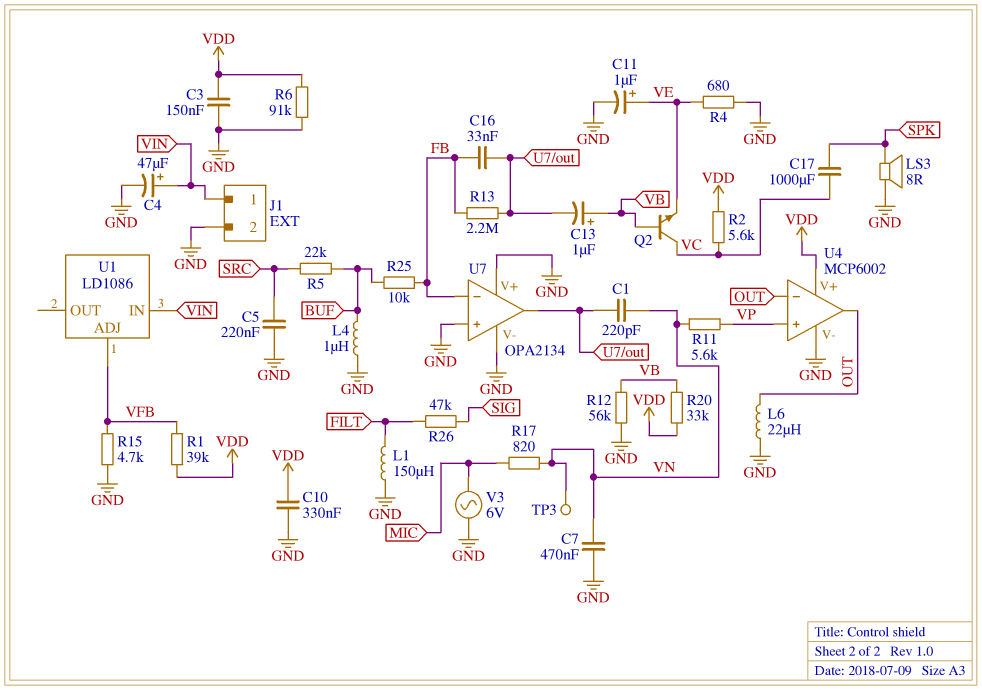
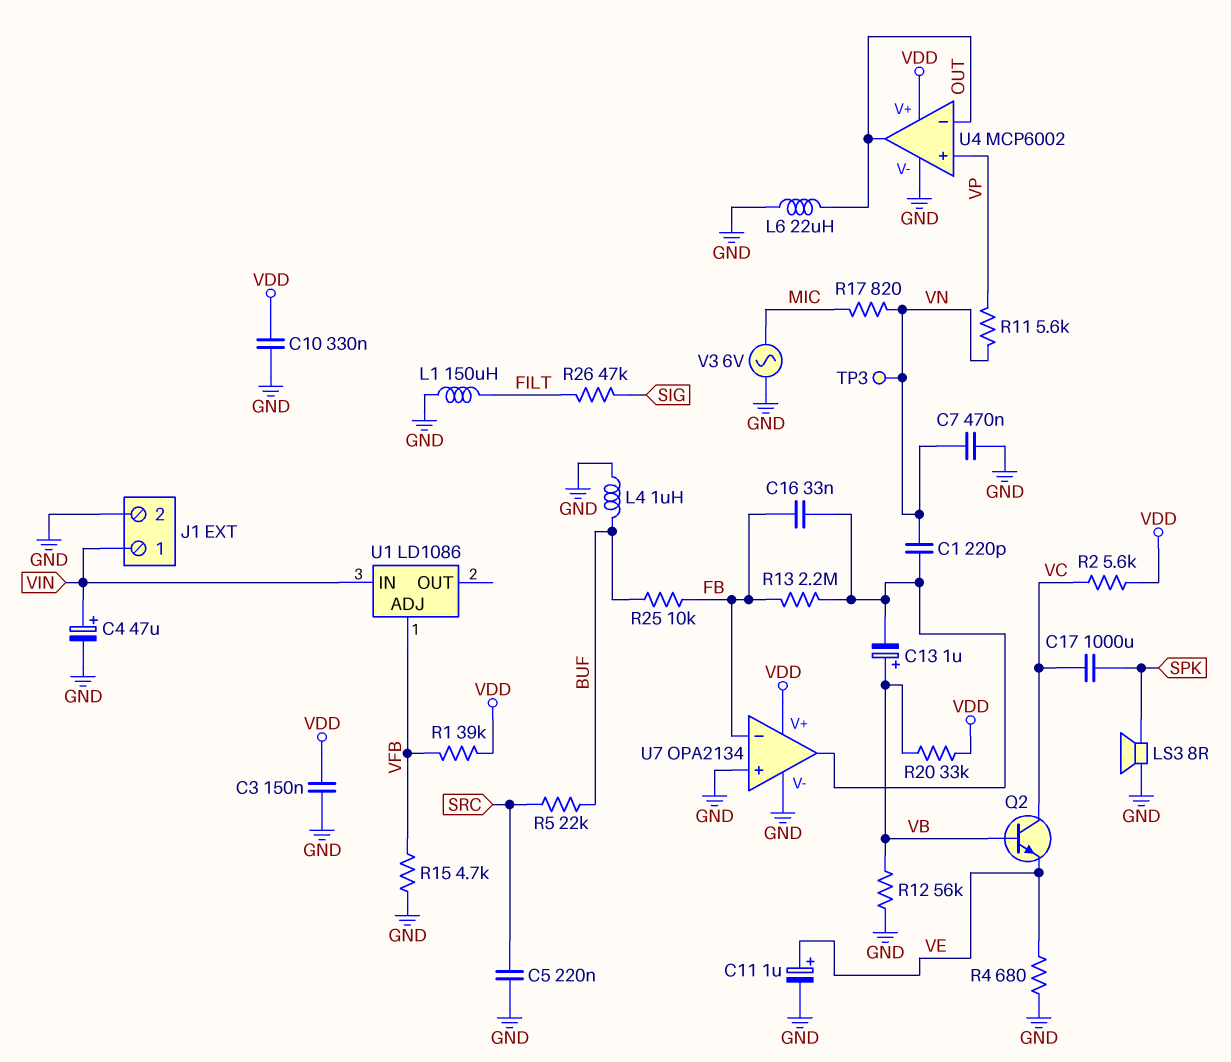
R6: 91k (GND, VDD) -> none
U7 pin V+: GND -> VDD

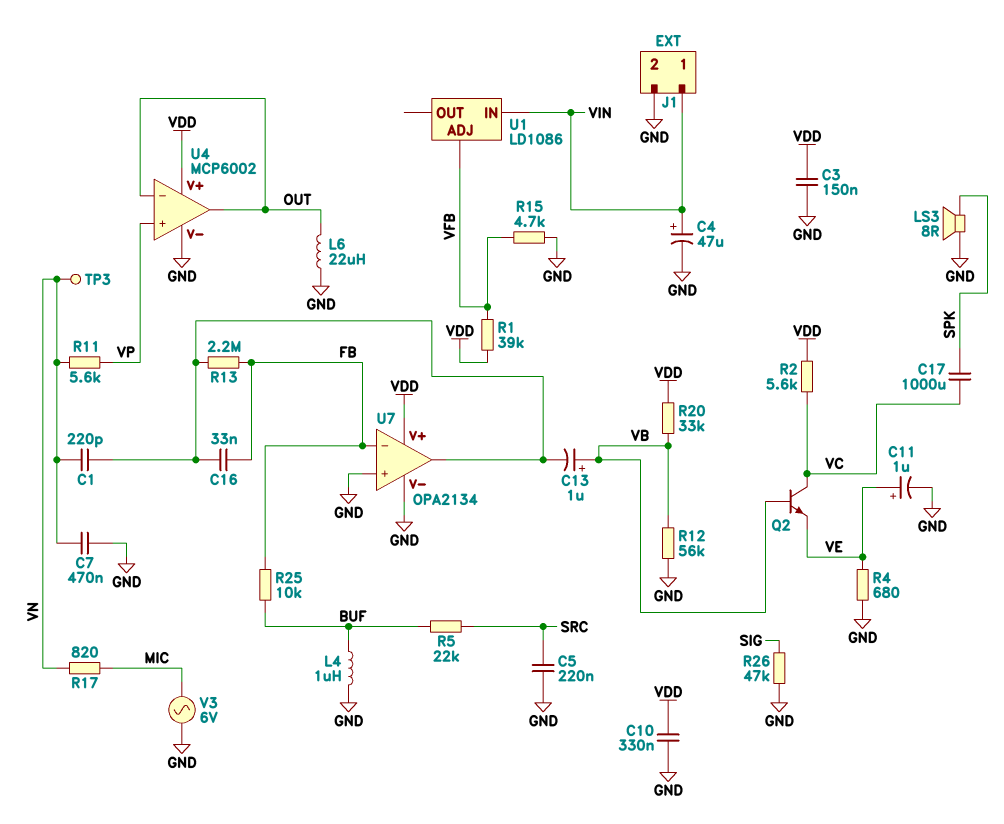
L1: 150uH (FILT, GND) -> none
R26: 47k (FILT, SIG) -> 47k (GND, SIG)

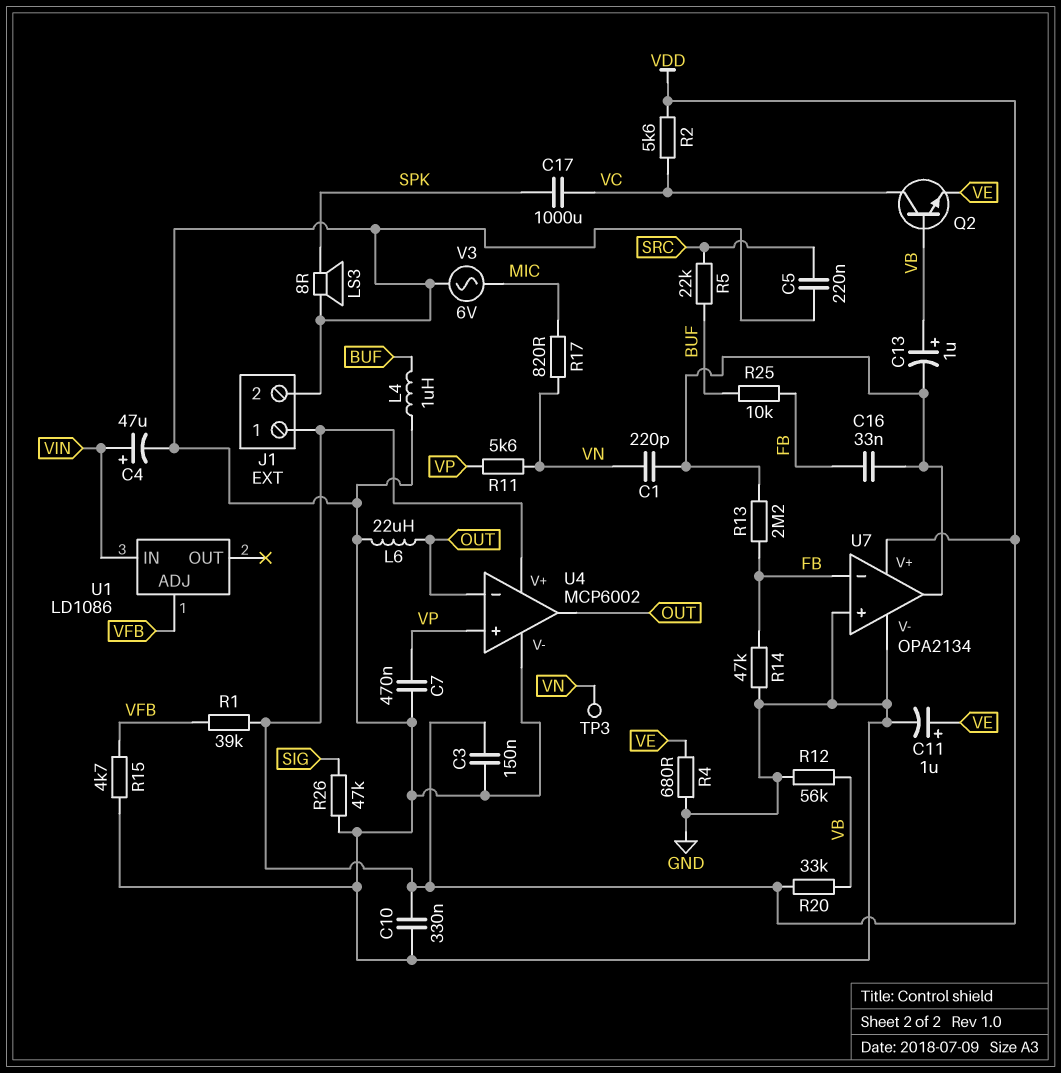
C7: 470nF (GND, VN) -> 470nF (GND, VP)
J1 pin 1: VIN -> VDD
R14: none -> 47k (FB, GND)

